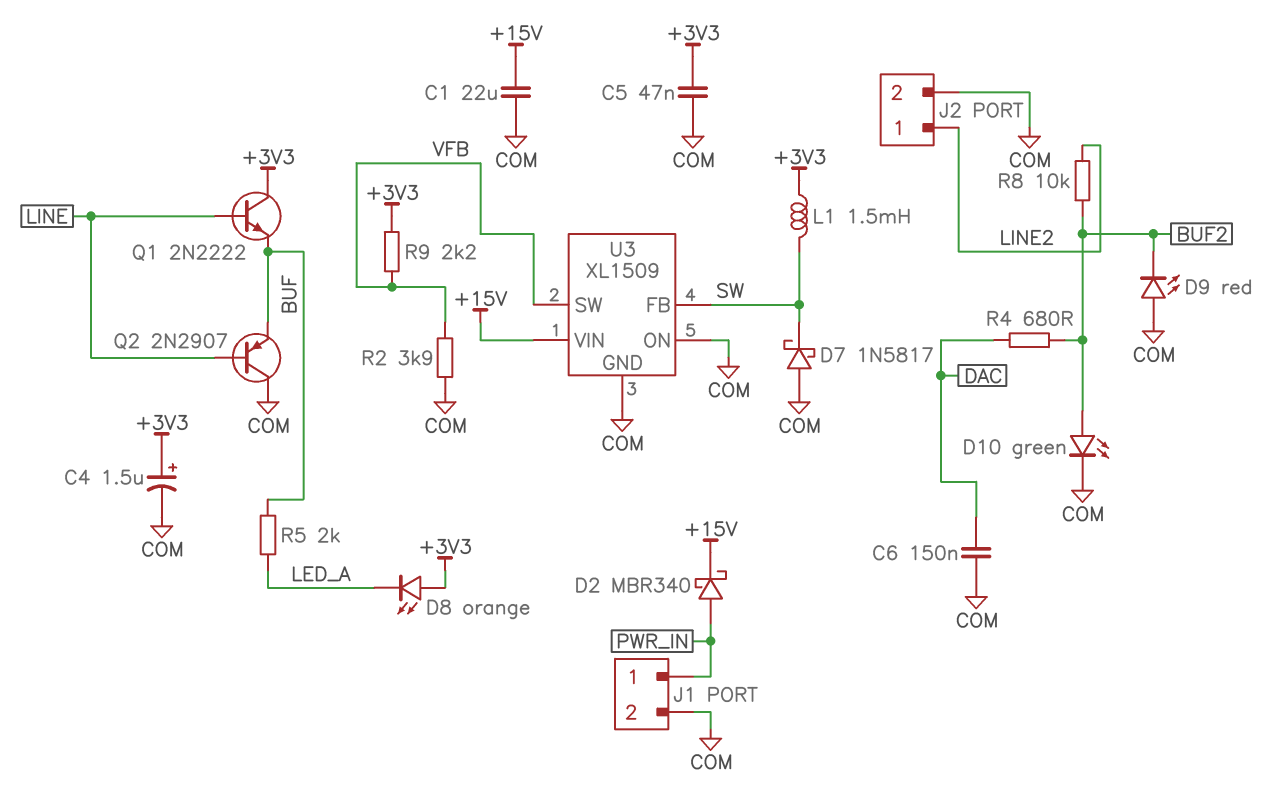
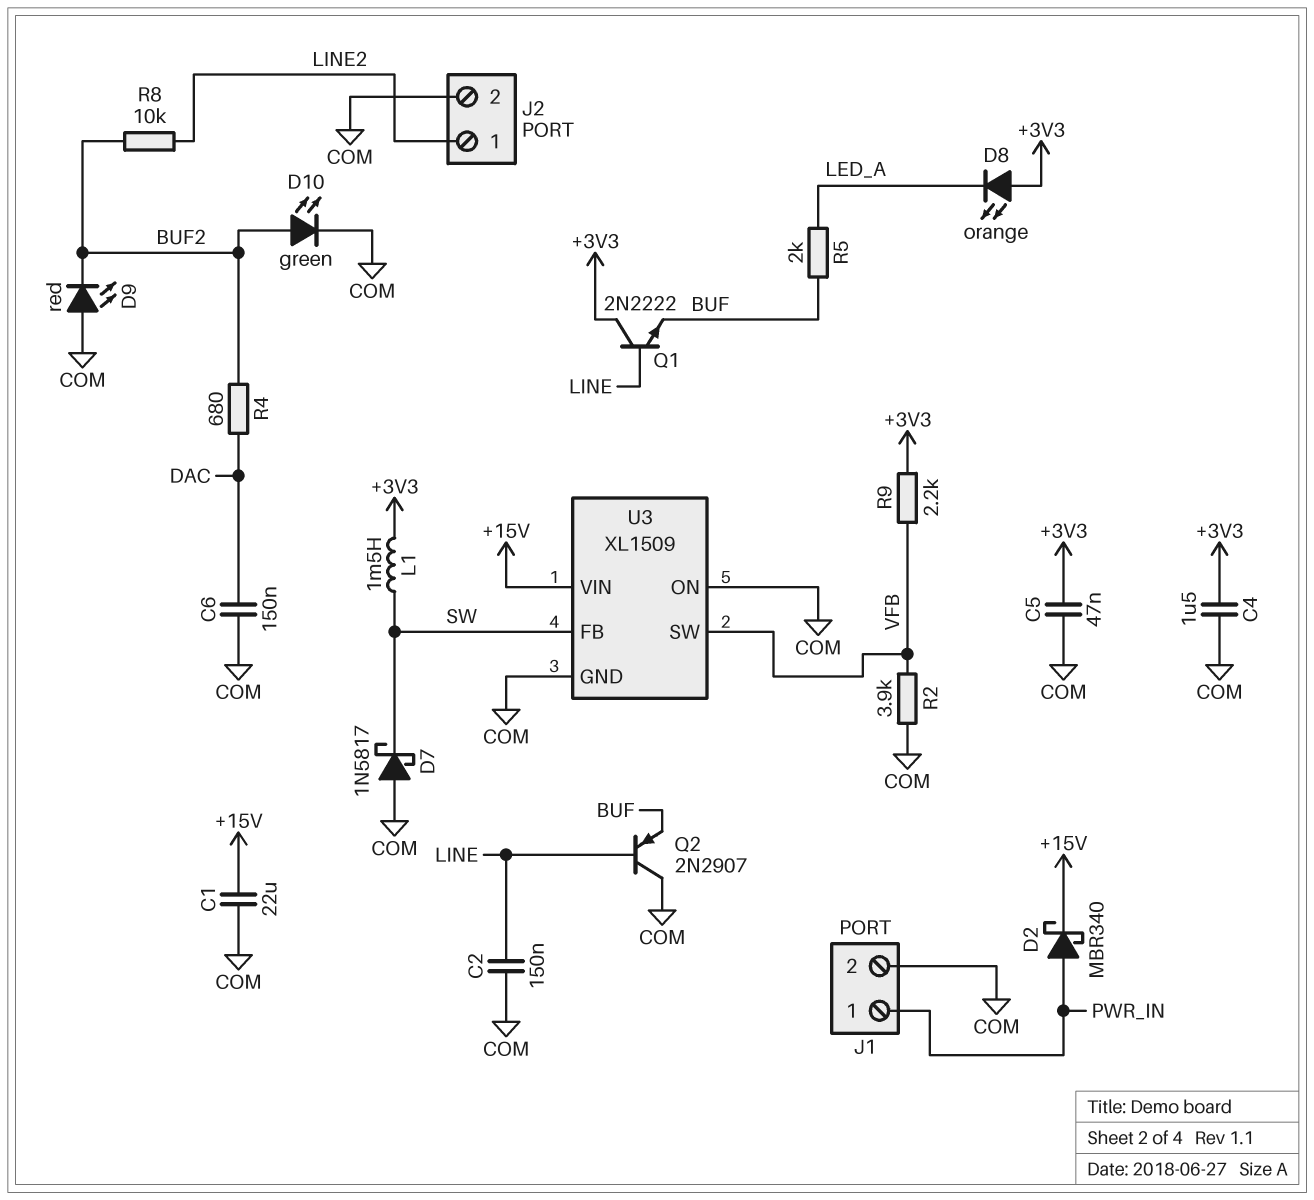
C2: none -> 150nF (COM, LINE)
C4: 1.5uF (plus +3V3, minus COM) -> 1.5uF (+3V3, COM)

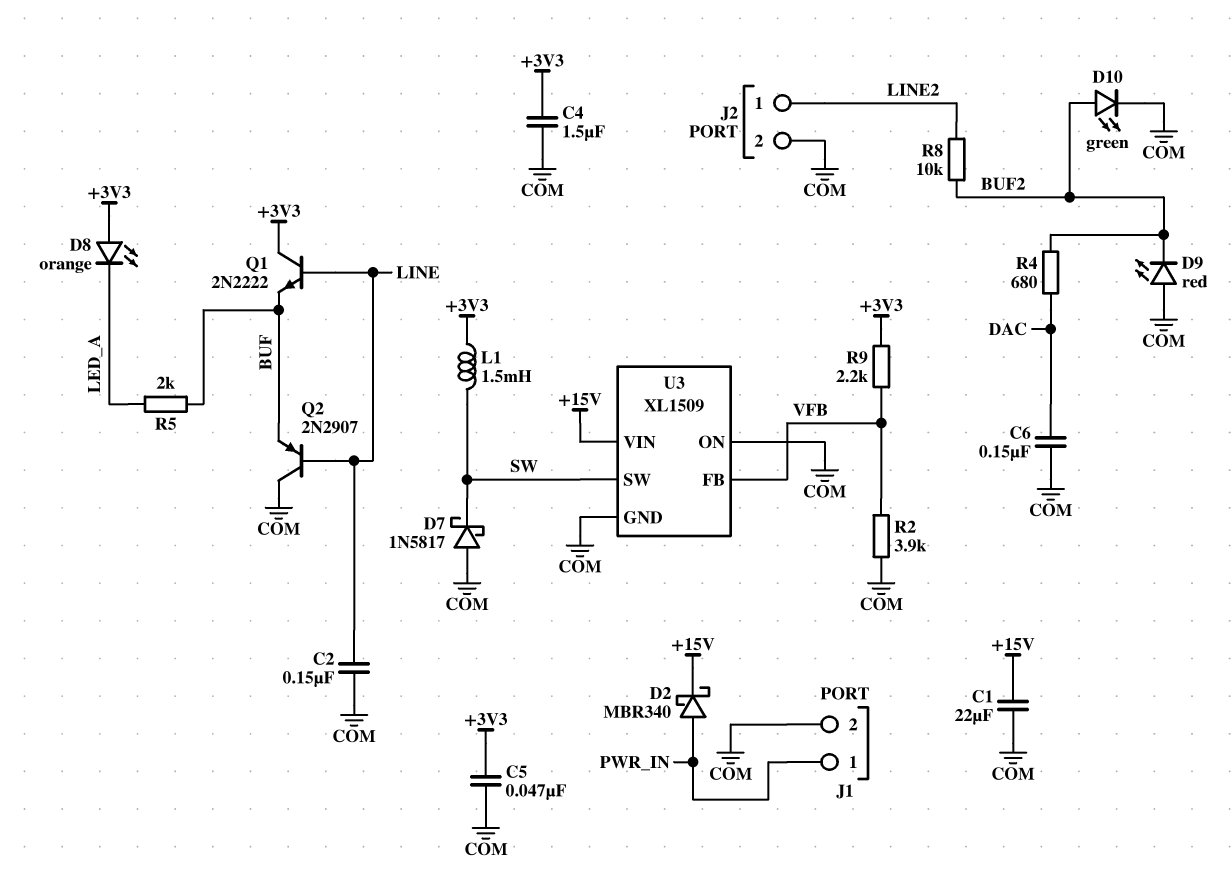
U3 pin FB: SW -> VFB
U3 pin SW: VFB -> SW

